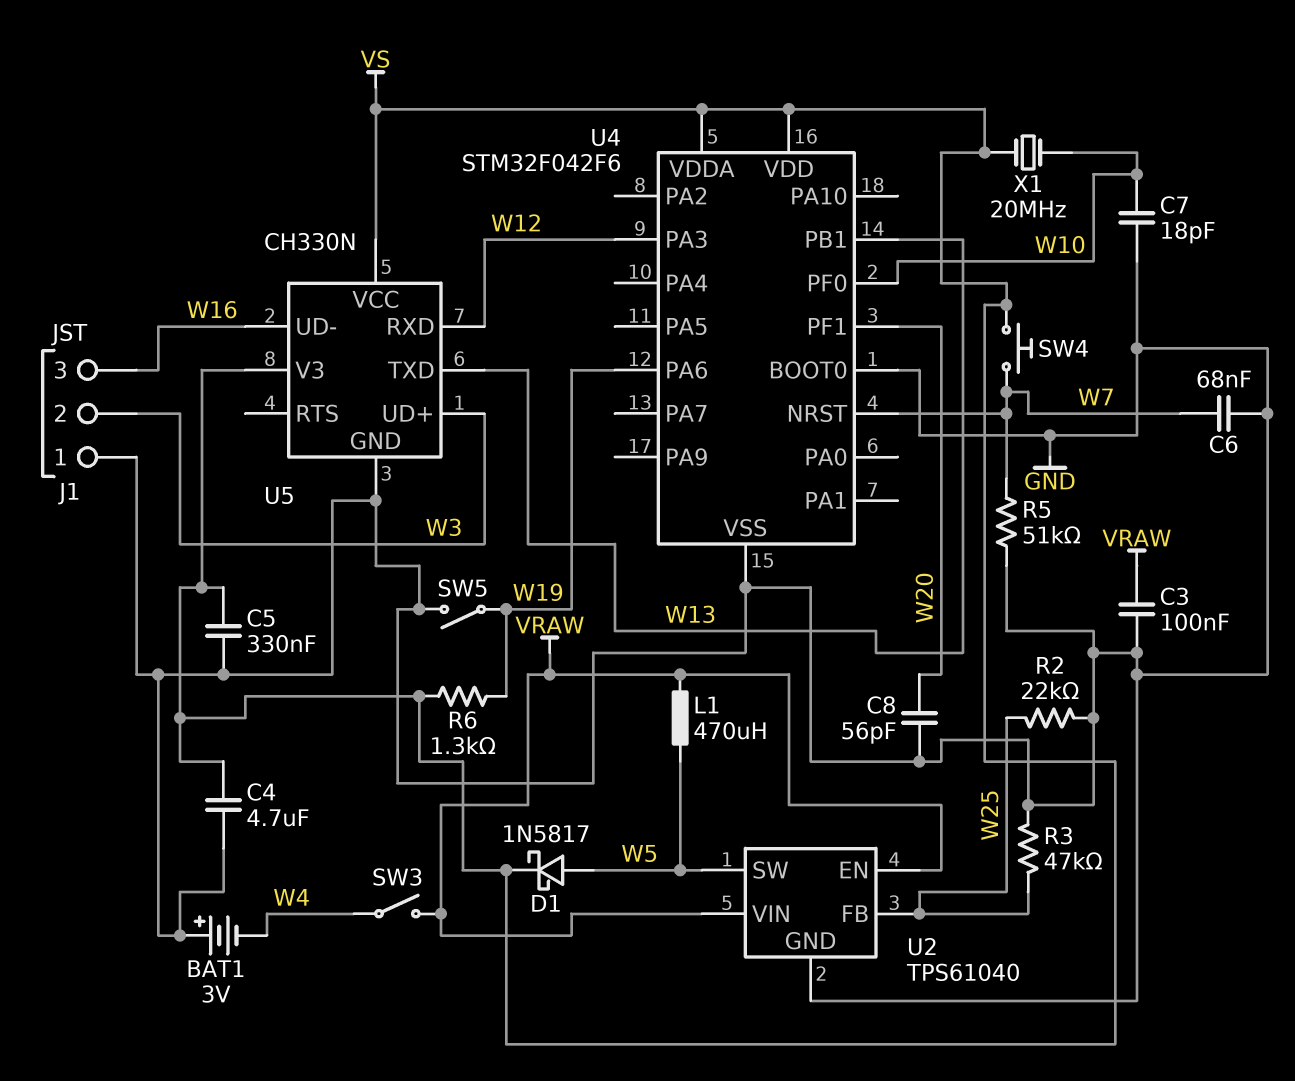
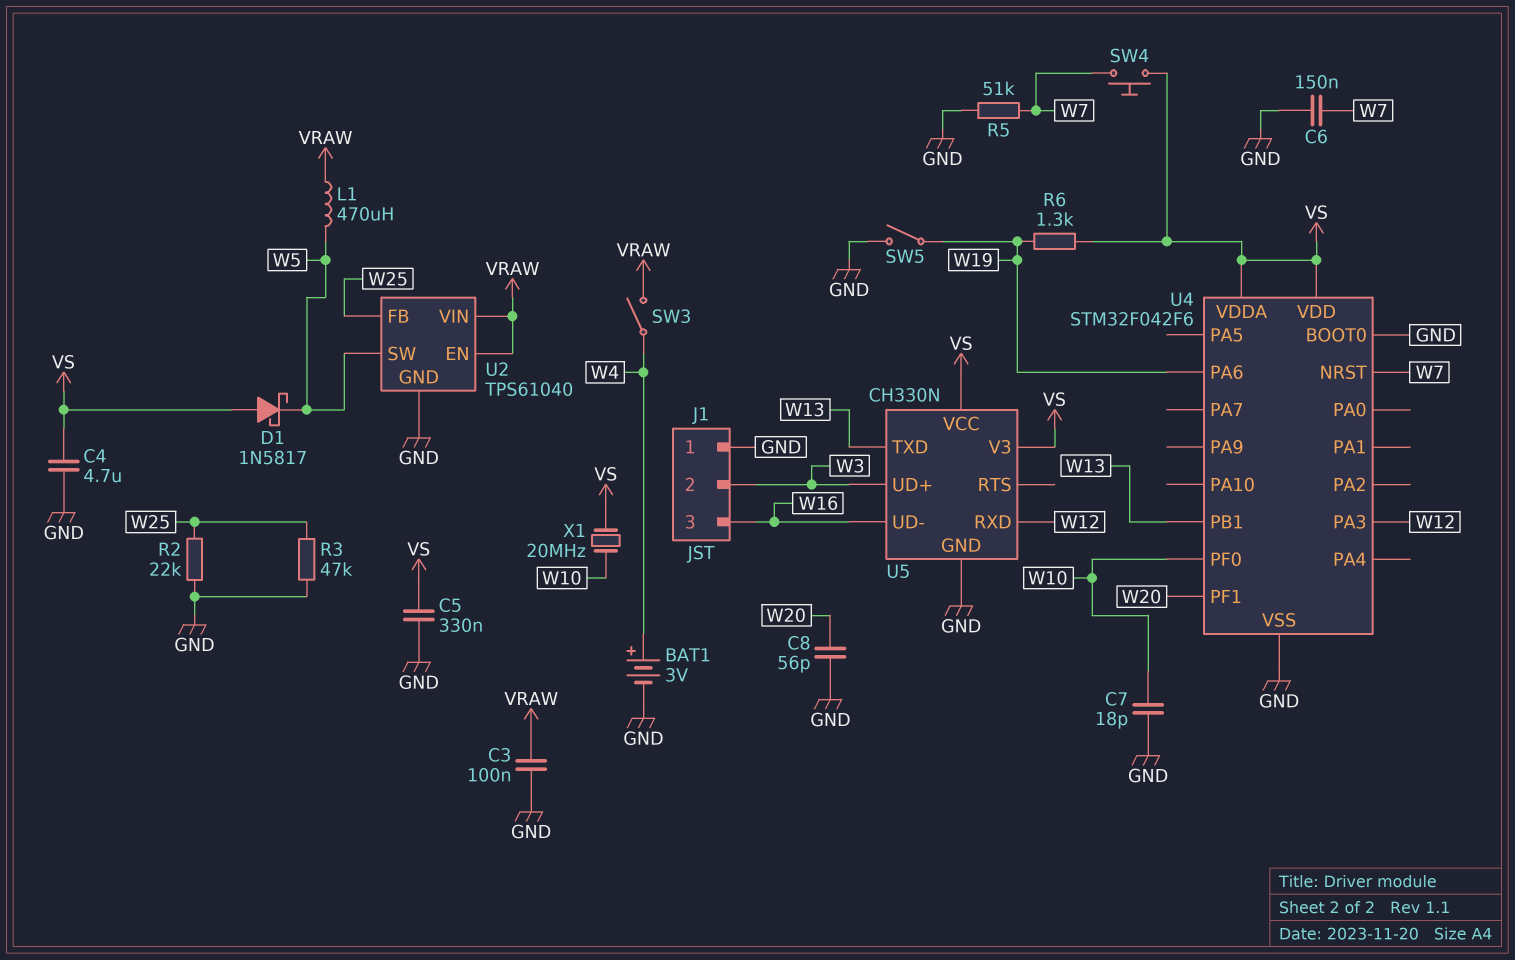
BAT1: 3V (plus GND, minus W4) -> 3V (plus W4, minus GND)
C6: 68nF (GND, W7) -> 150nF (GND, W7)
D1: schottky 1N5817 (A W5, K VS) -> schottky 1N5817 (A VS, K W5)

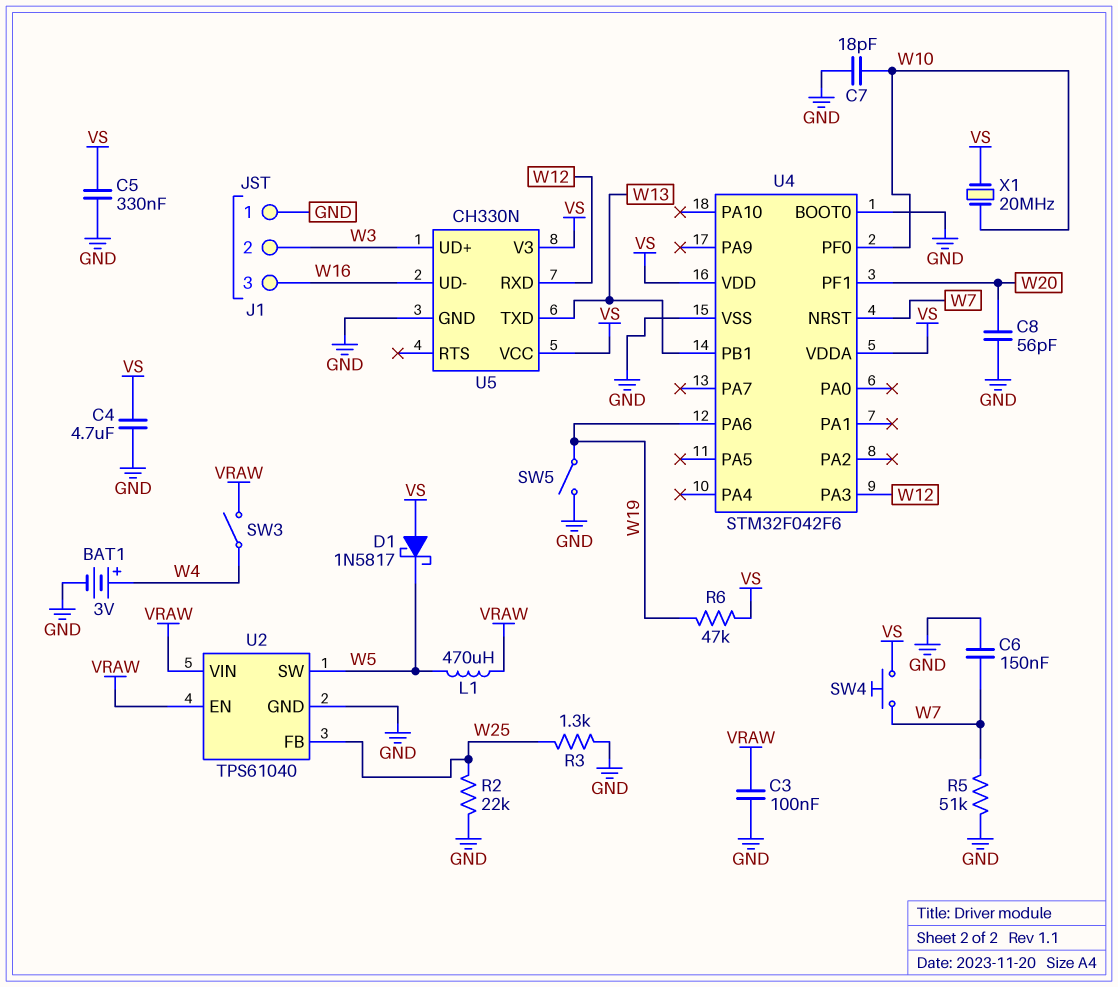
R3: 47k (GND, W25) -> 1.3k (GND, W25)
R6: 1.3k (VS, W19) -> 47k (VS, W19)

